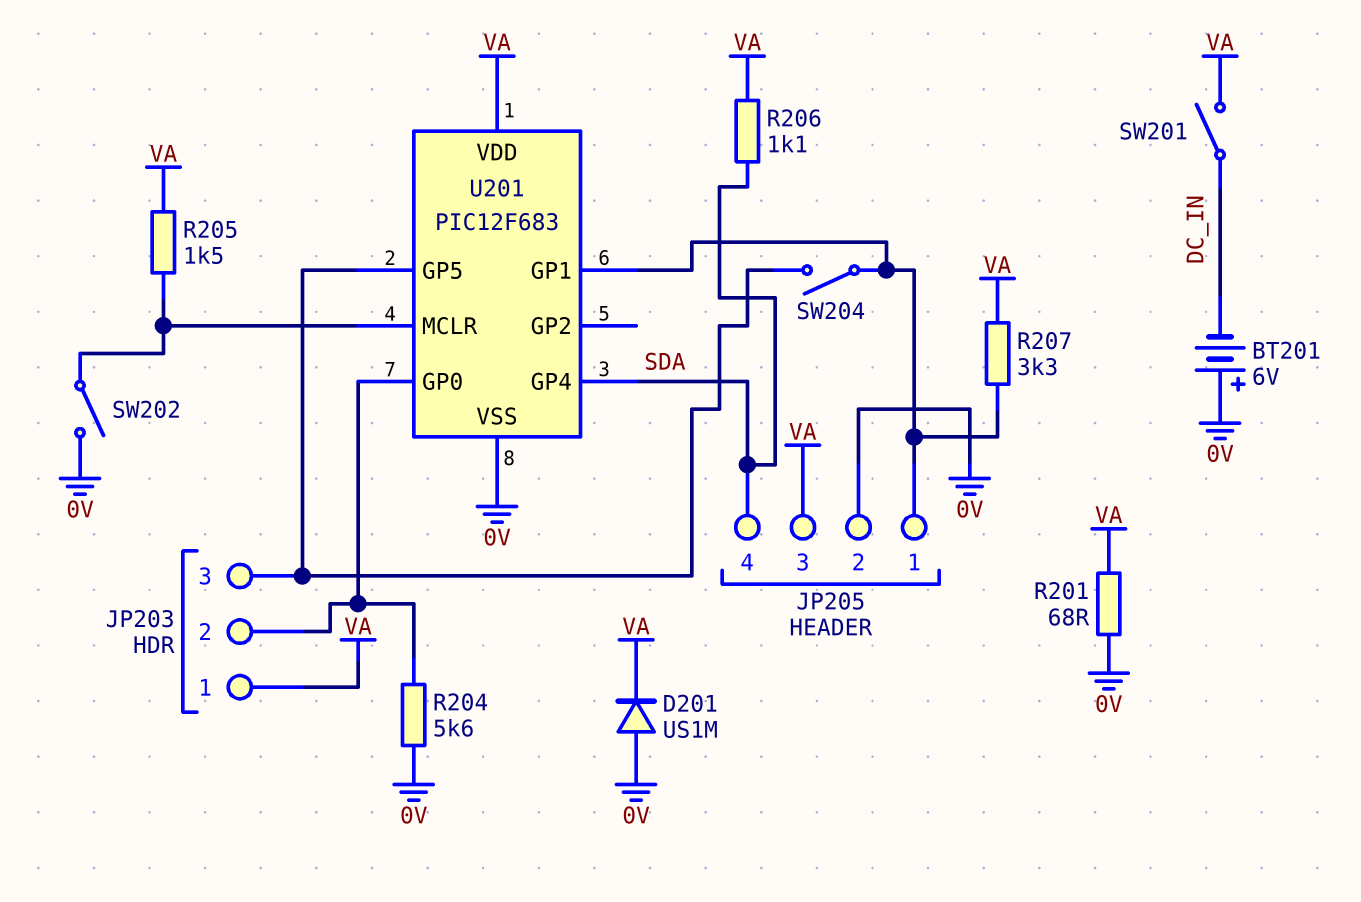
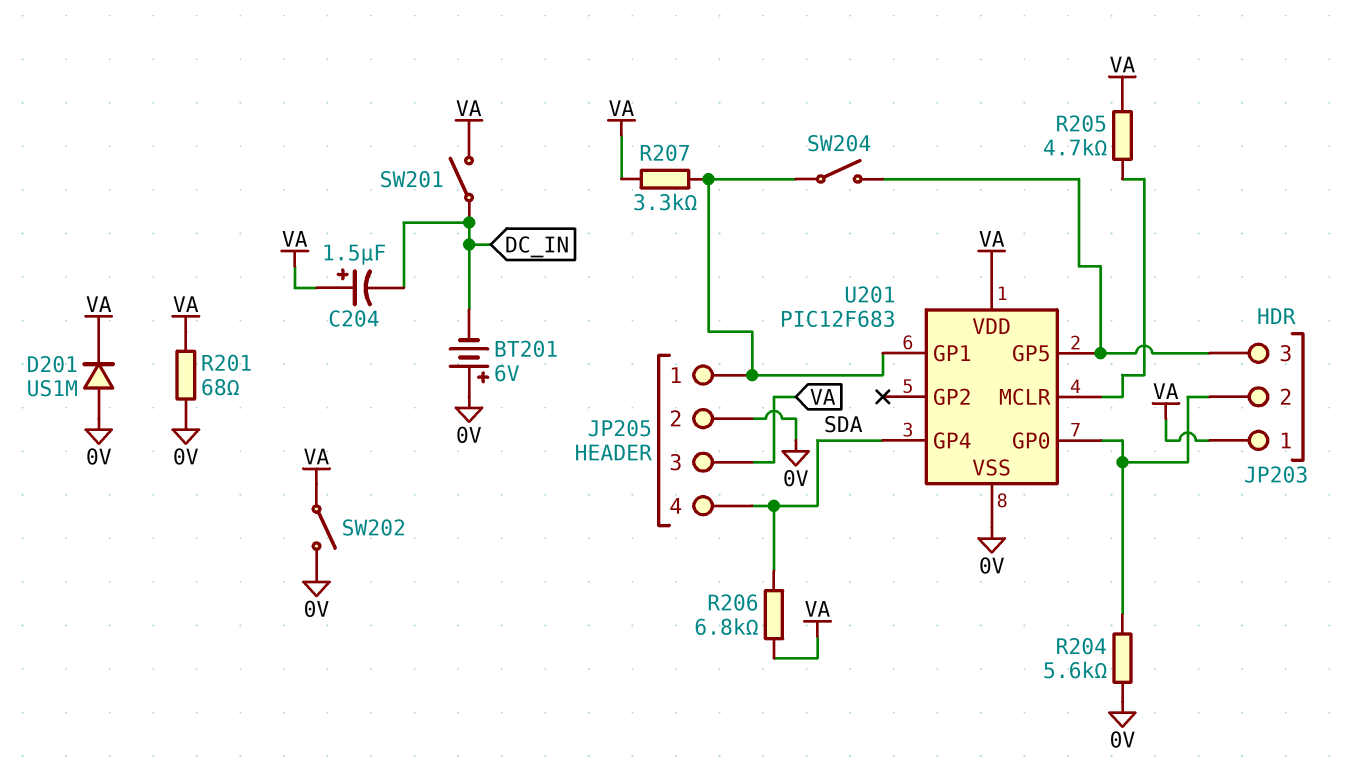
C204: none -> 1.5uF (plus VA, minus DC_IN)
R205: 1.5k (U201/MCLR, VA) -> 4.7k (U201/MCLR, VA)
R206: 1.1k (SDA, VA) -> 6.8k (SDA, VA)
SW202: switch (0V, U201/MCLR) -> switch (0V, VA)

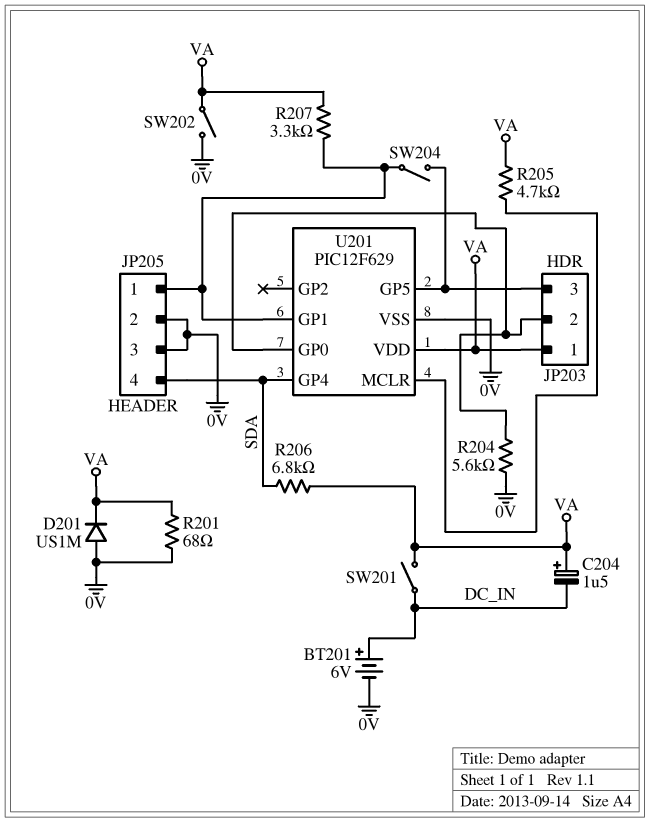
BT201: 6V (plus 0V, minus DC_IN) -> 6V (plus DC_IN, minus 0V)
JP205 pin 3: VA -> 0V
U201: PIC12F683 -> PIC12F629

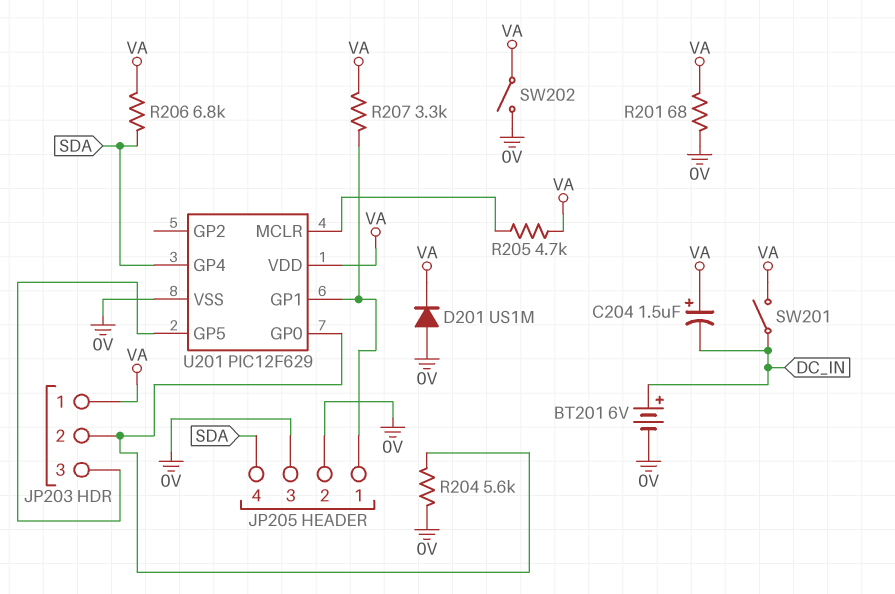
SW204: switch (JP203/3, JP205/1) -> none

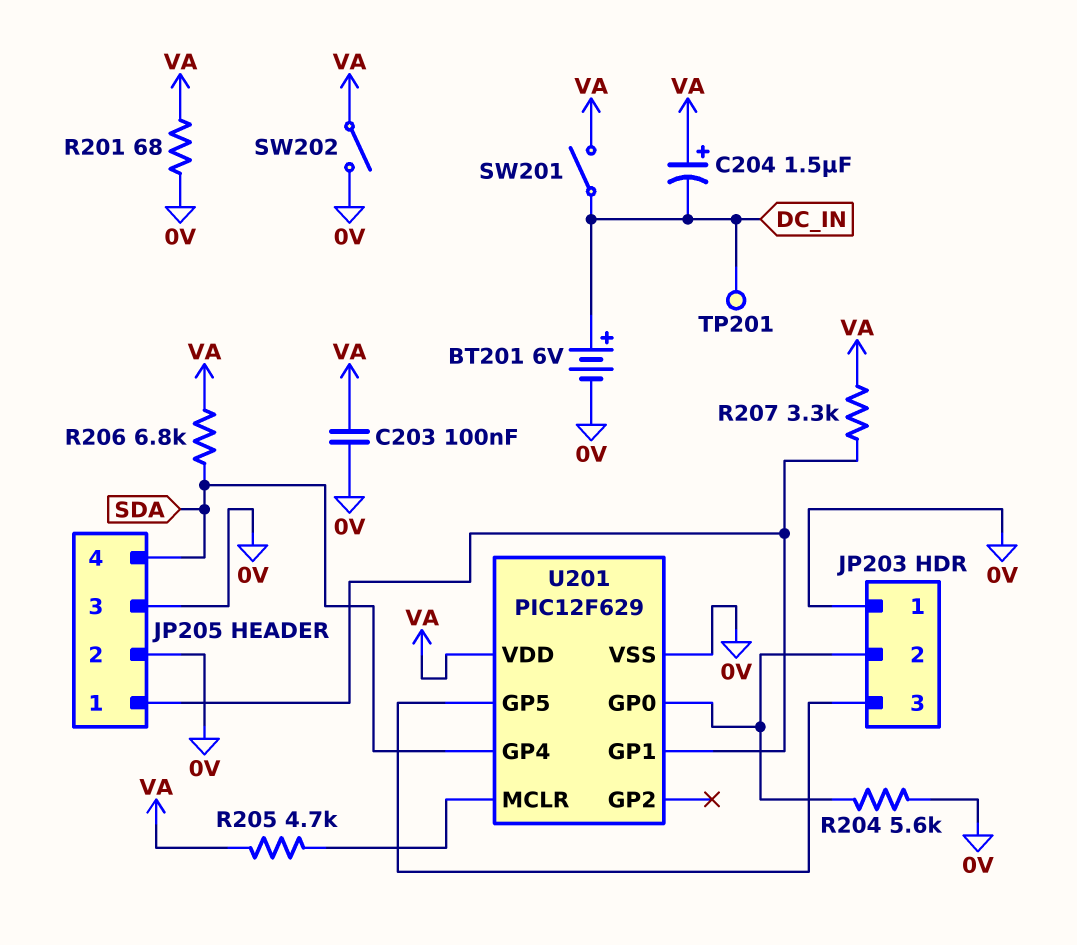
C203: none -> 100nF (0V, VA)
D201: diode US1M (A 0V, K VA) -> none
JP203 pin 1: VA -> 0V
TP201: none -> test point (DC_IN)

